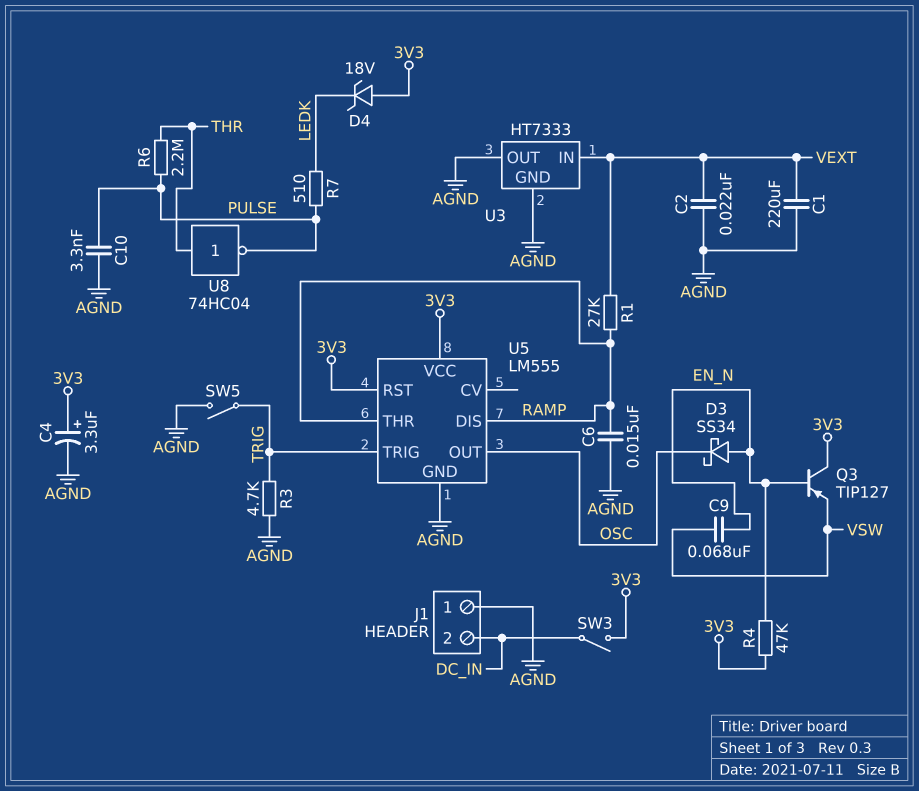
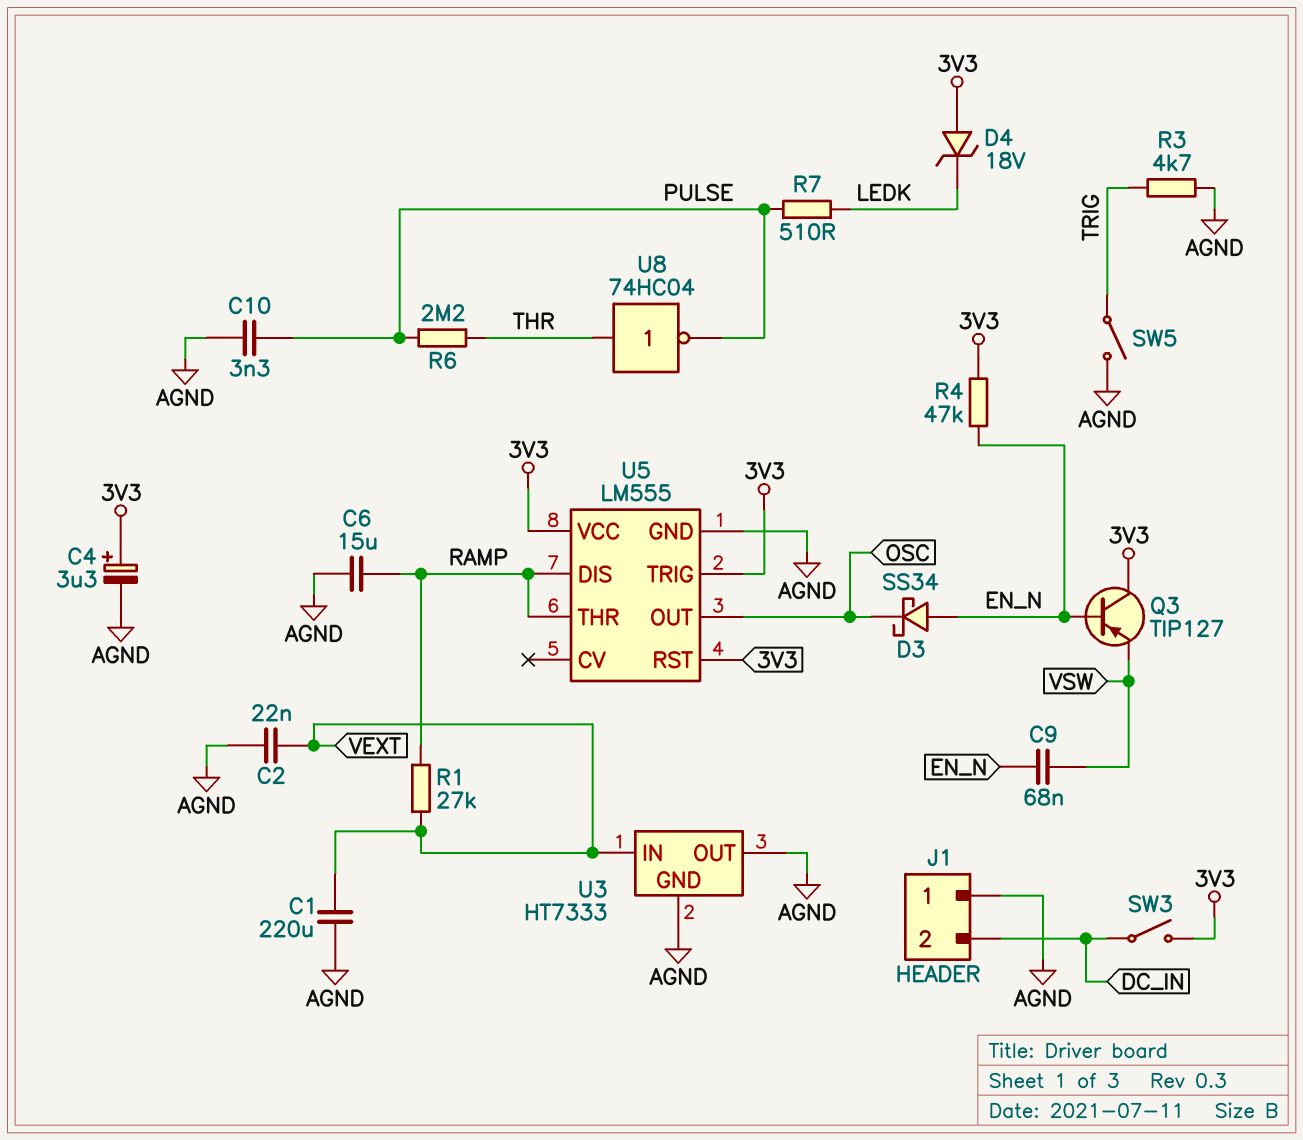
C6: 15nF (AGND, RAMP) -> 15uF (AGND, RAMP)
U5 pin TRIG: TRIG -> 3V3

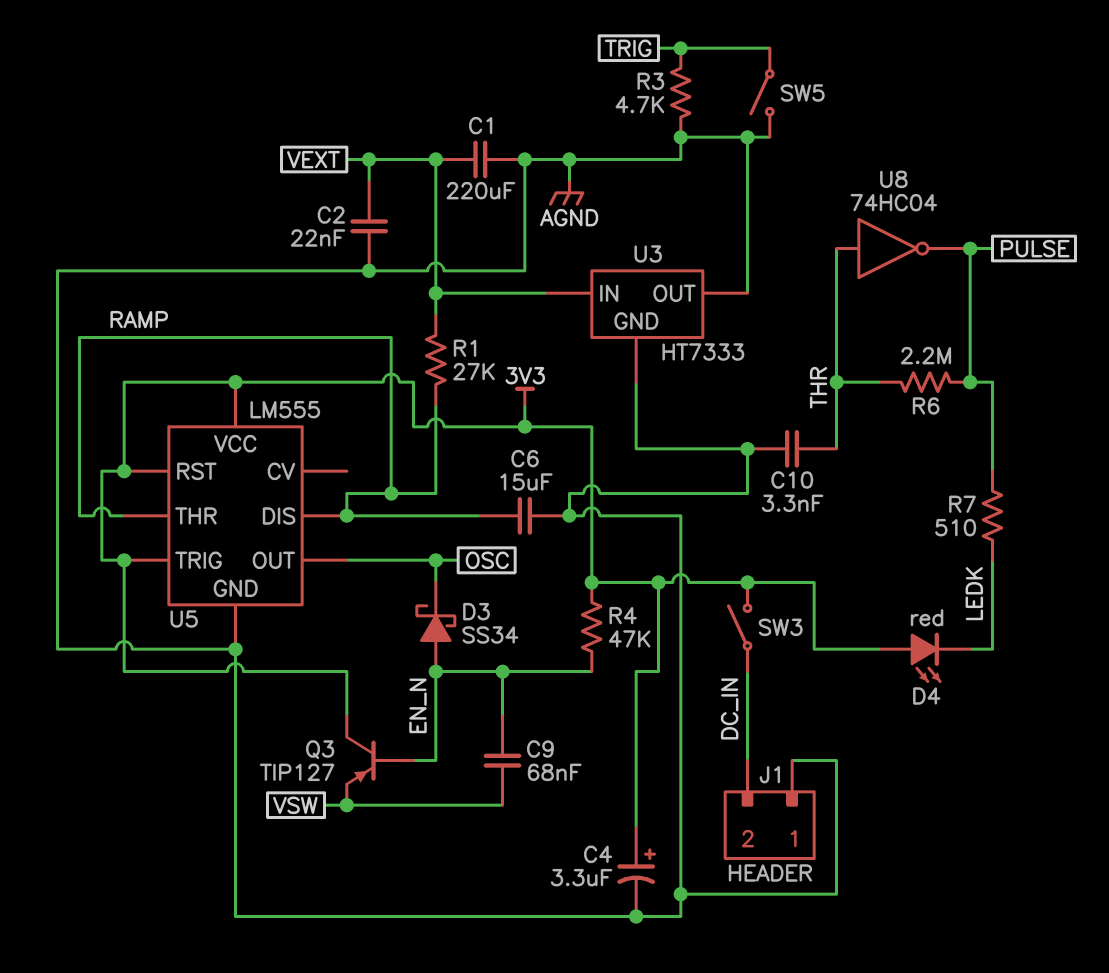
C10: 3.3nF (AGND, PULSE) -> 3.3nF (AGND, THR)
D4: zener 18V (A 3V3, K LEDK) -> LED red (A 3V3, K LEDK)

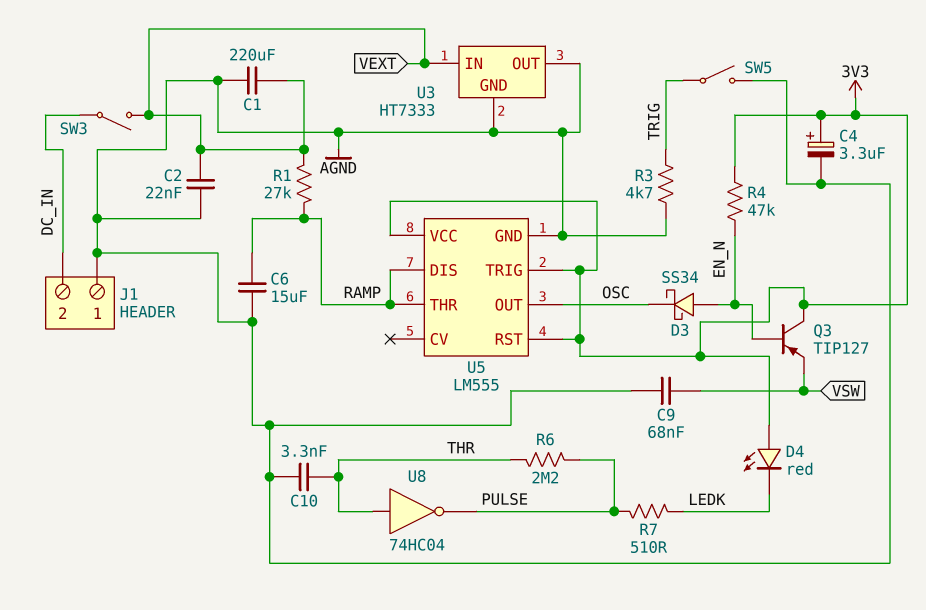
C9: 68nF (EN_N, VSW) -> 68nF (AGND, VSW)
SW3: switch (3V3, DC_IN) -> switch (DC_IN, VEXT)

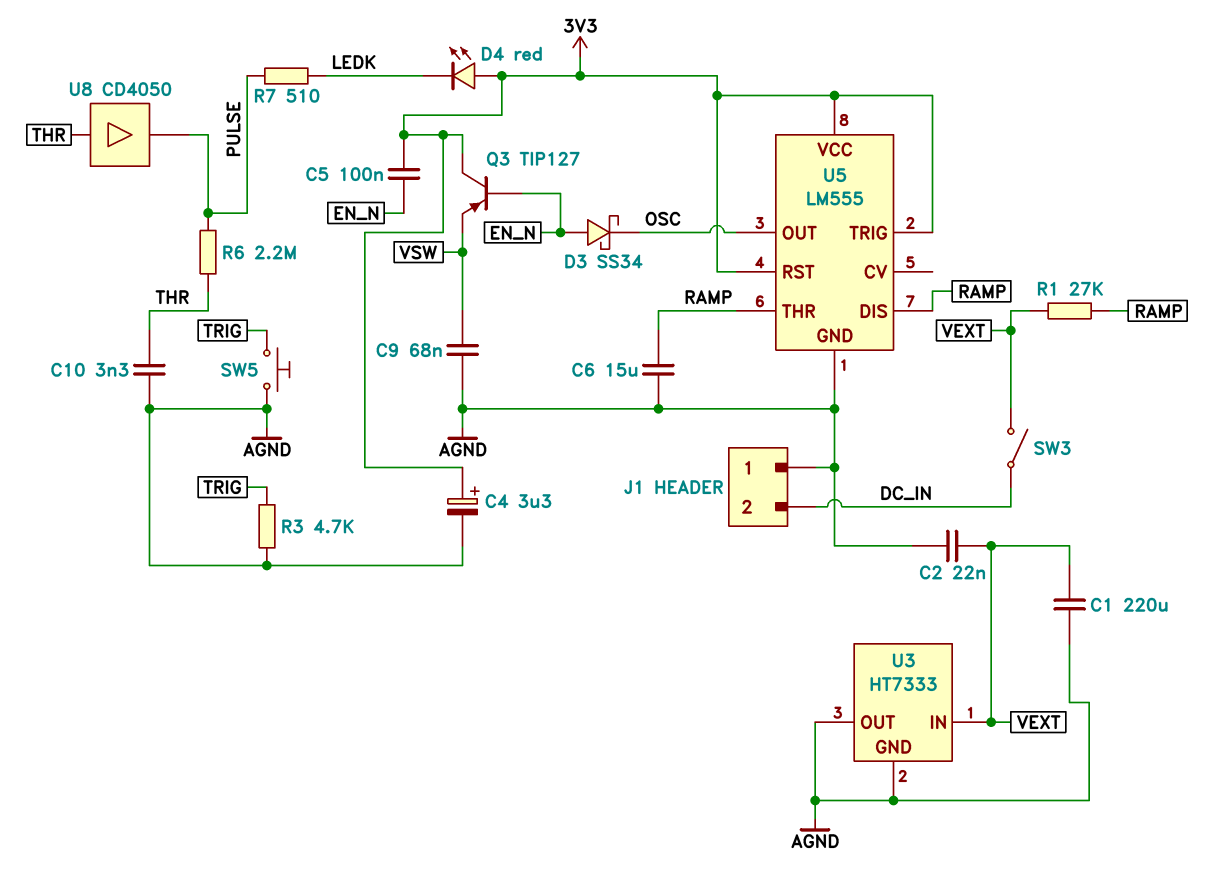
C5: none -> 100nF (3V3, EN_N)
R4: 47k (3V3, EN_N) -> none
SW5: switch (AGND, TRIG) -> button (AGND, TRIG)
U8: NOT 74HC04 (in THR, out PULSE) -> buffer CD4050 (in THR, out PULSE)

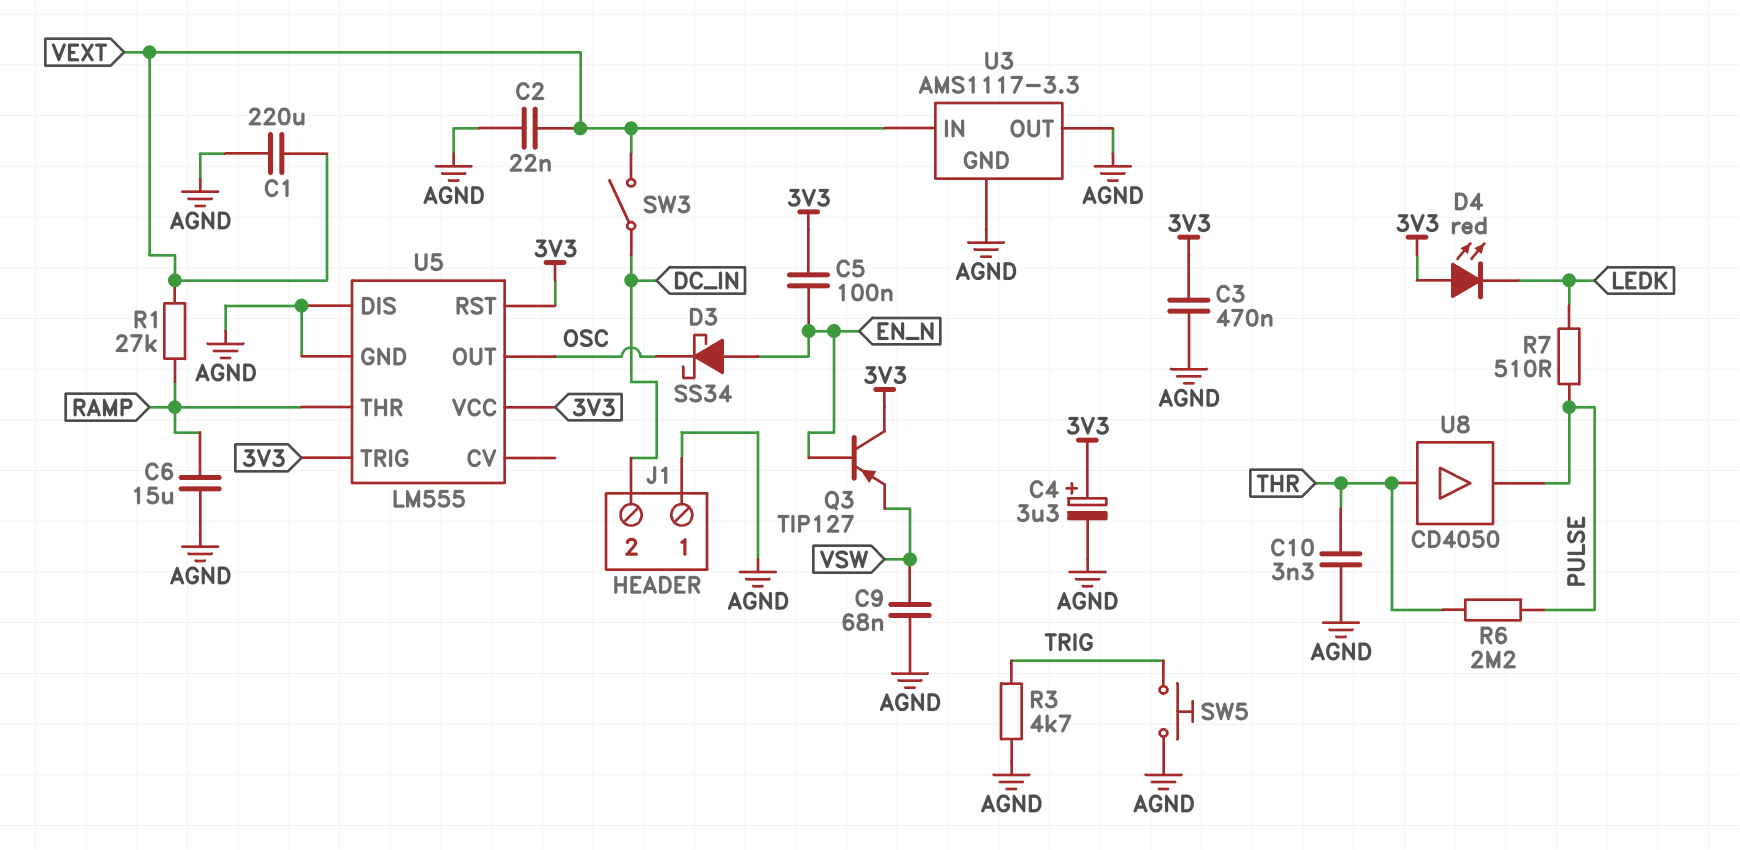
C3: none -> 470nF (3V3, AGND)
U3: HT7333 -> AMS1117-3.3
U5 pin DIS: RAMP -> AGND

